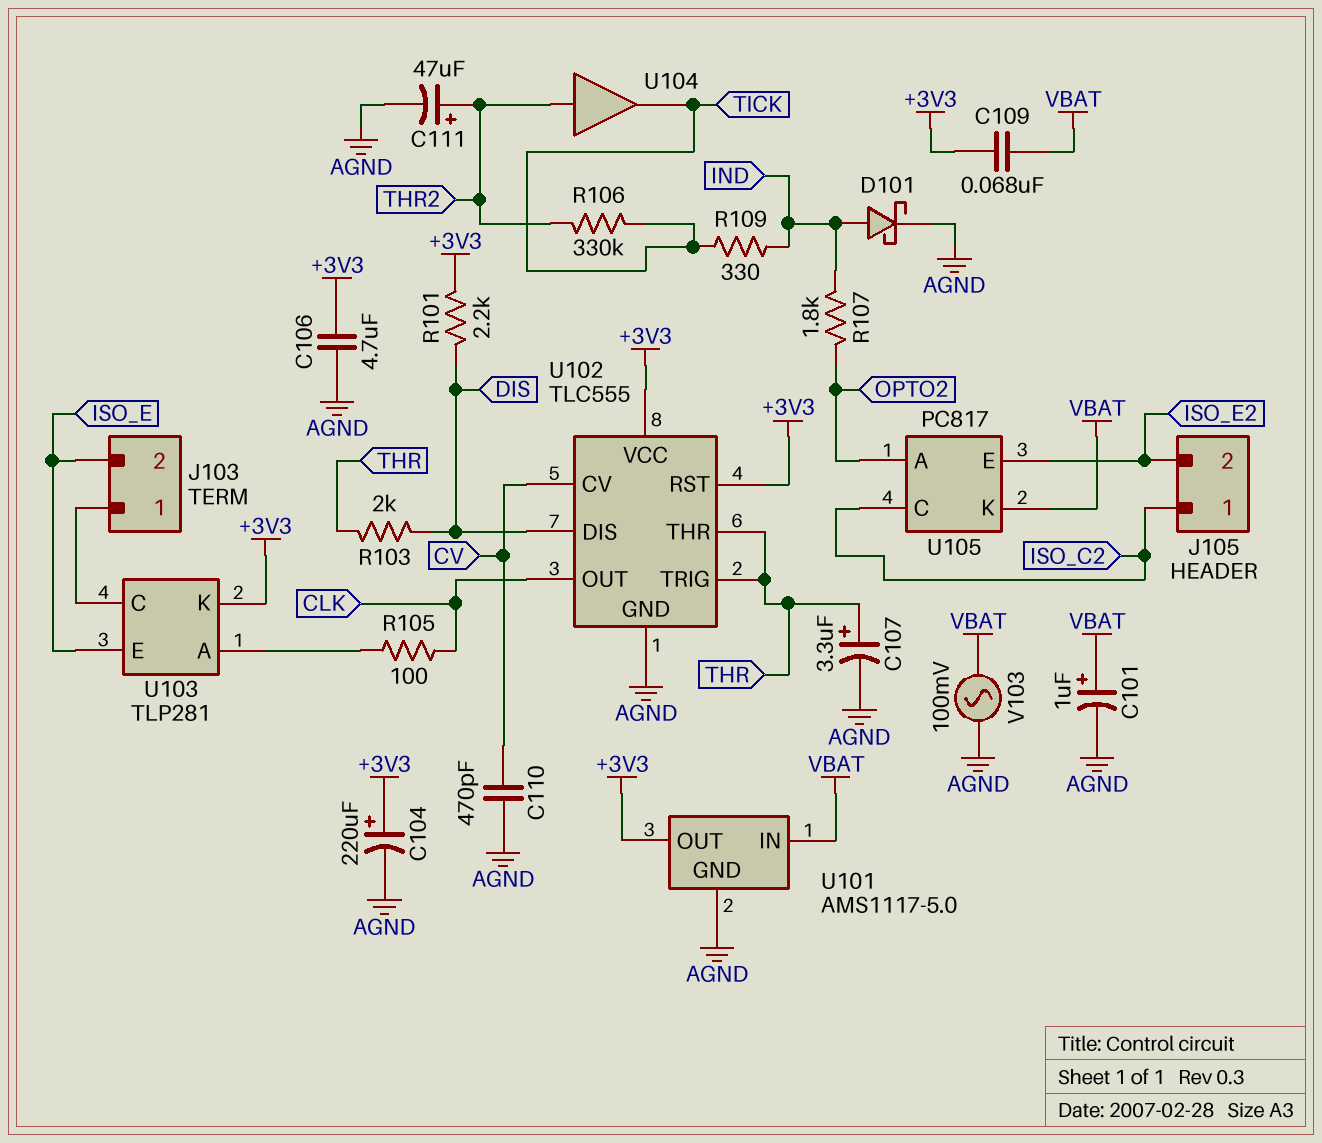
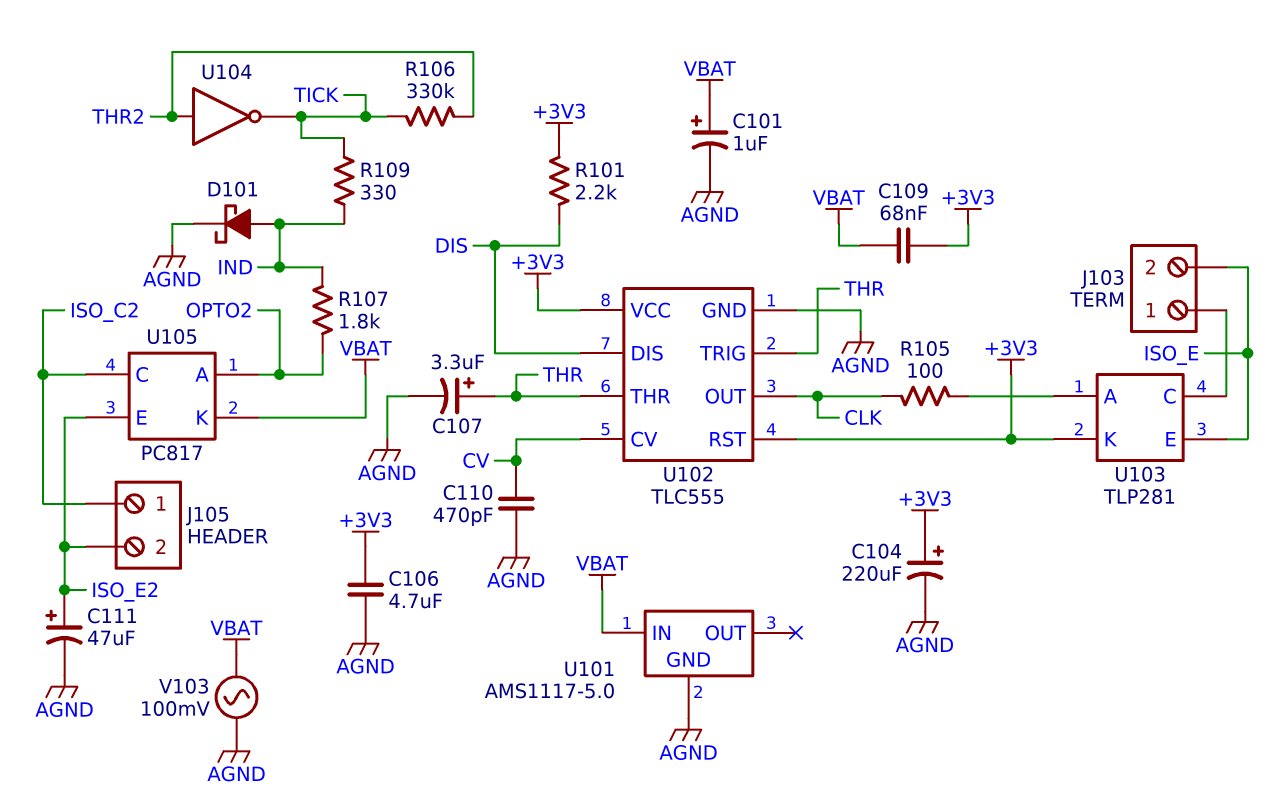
C111: 47uF (plus THR2, minus AGND) -> 47uF (plus ISO_E2, minus AGND)
R103: 2k (DIS, THR) -> none
U101 pin OUT: +3V3 -> none
U104: buffer (in THR2, out TICK) -> NOT (in THR2, out TICK)

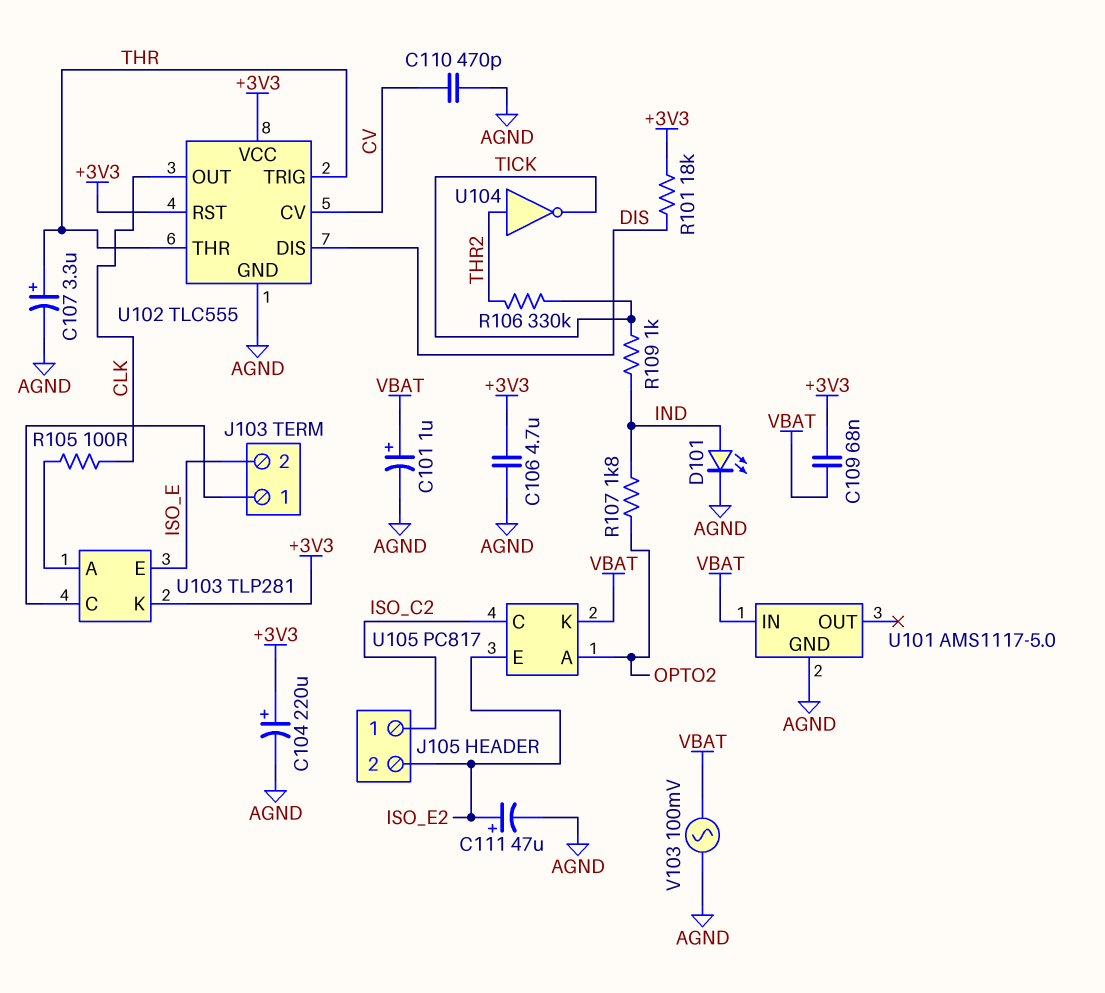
D101: schottky (A IND, K AGND) -> LED (A IND, K AGND)
R101: 2.2k (+3V3, DIS) -> 18k (+3V3, DIS)
R109: 330 (IND, TICK) -> 1k (IND, TICK)

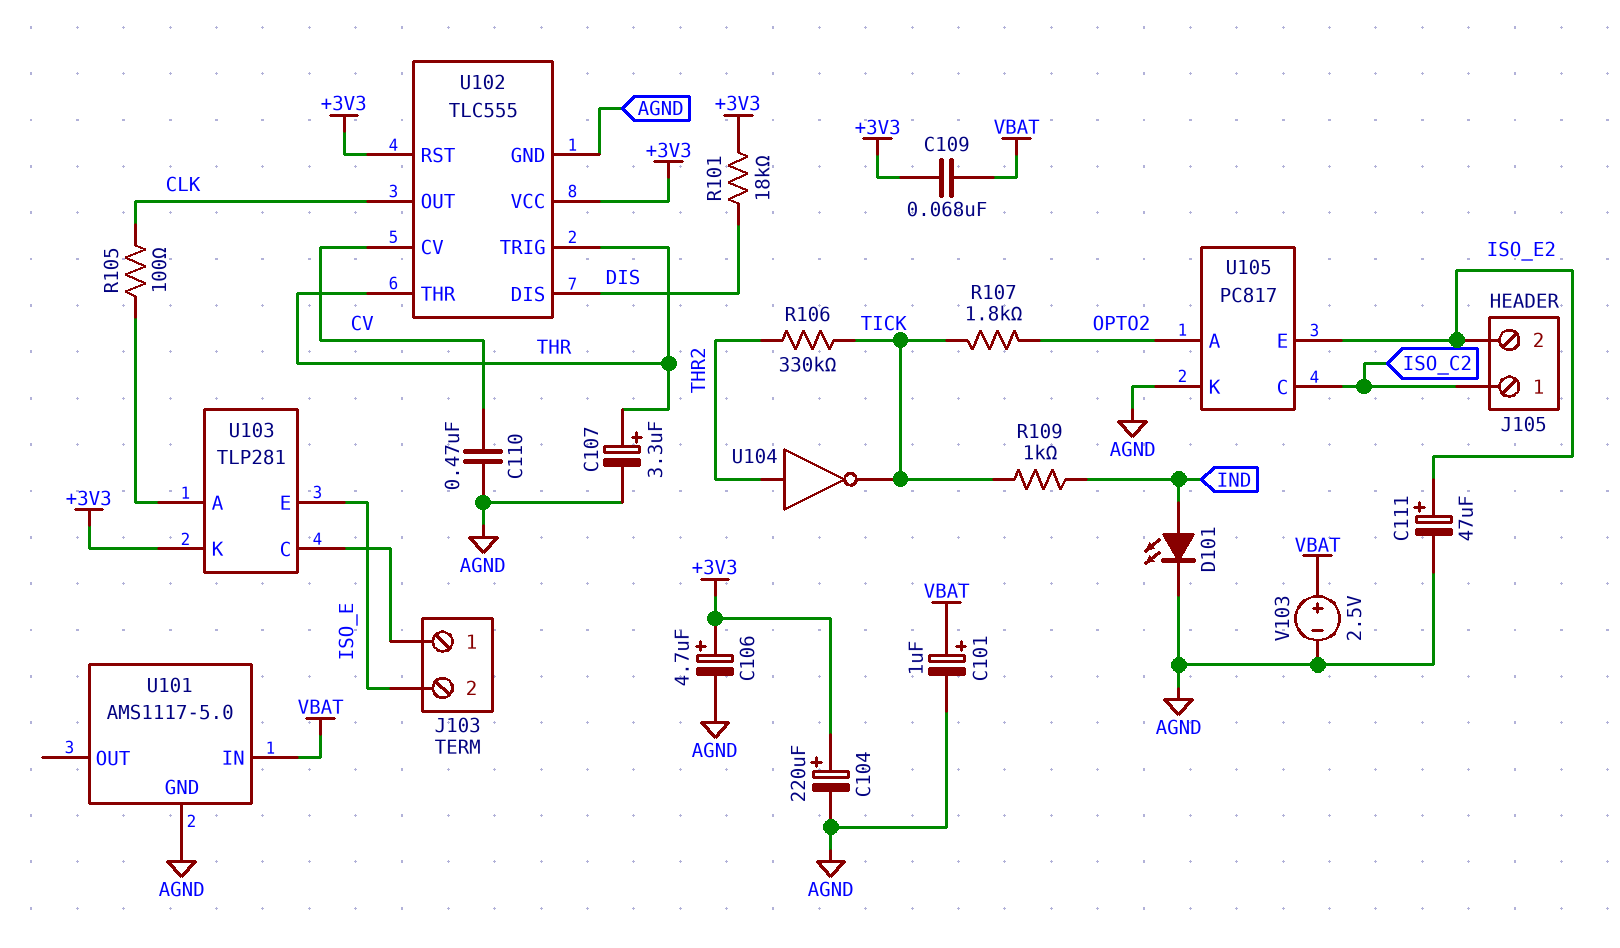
C106: 4.7uF (+3V3, AGND) -> 4.7uF (plus +3V3, minus AGND)
C110: 470pF (AGND, CV) -> 470nF (AGND, CV)
R107: 1.8k (IND, OPTO2) -> 1.8k (OPTO2, TICK)
U105 pin K: VBAT -> AGND
V103: AC 100mV (AGND, VBAT) -> 2.5V (plus VBAT, minus AGND)

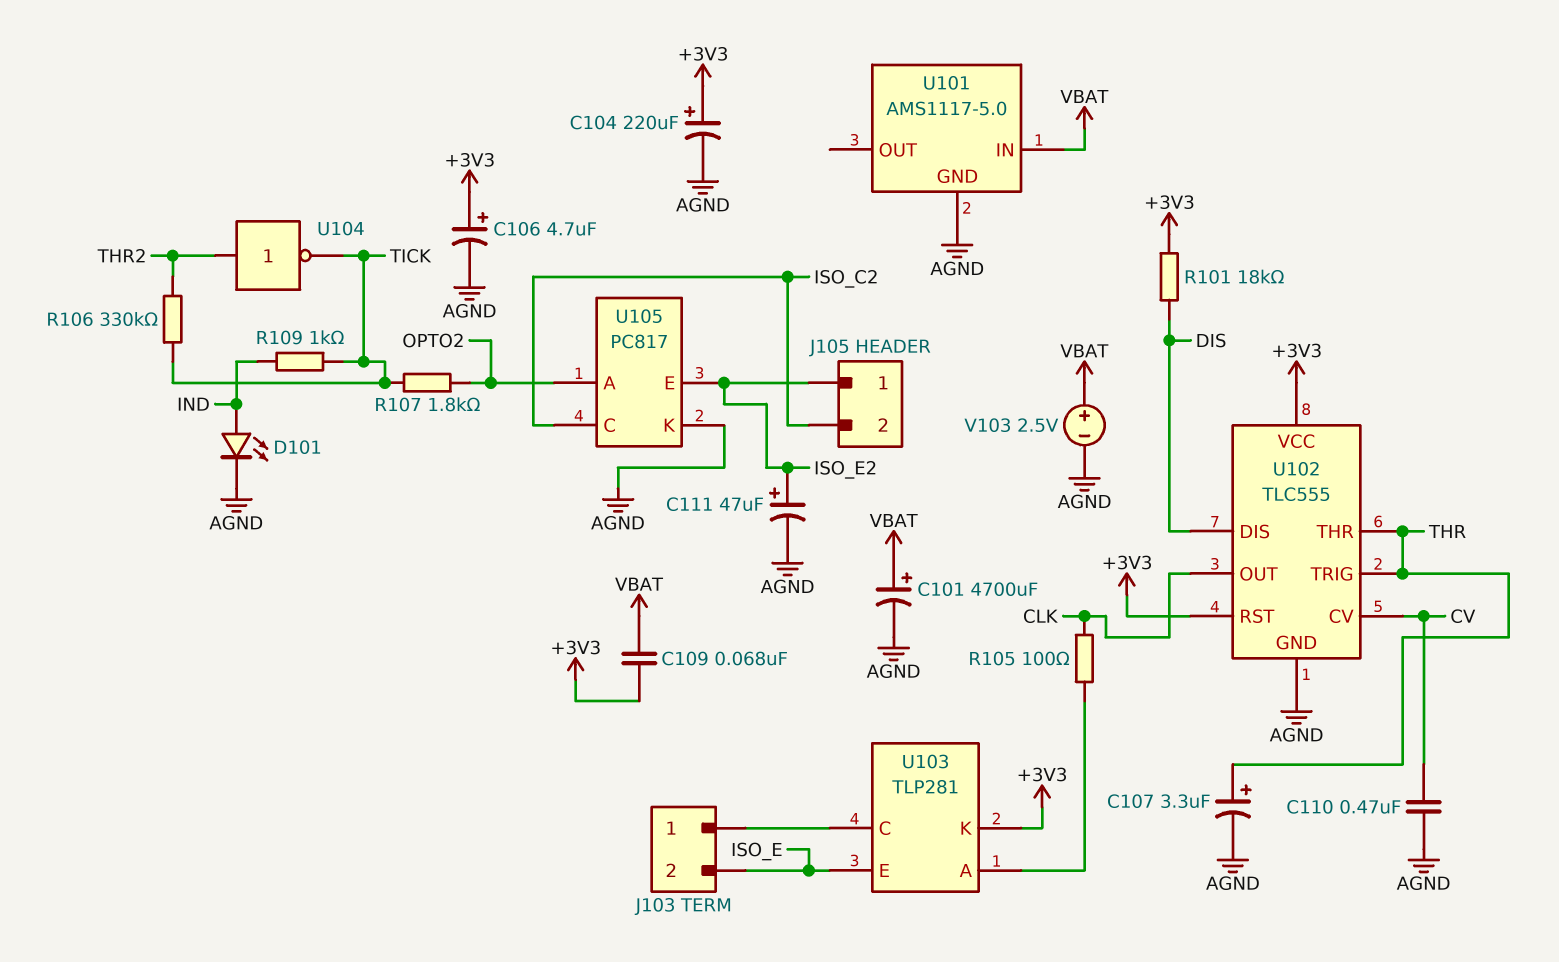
C101: 1uF (plus VBAT, minus AGND) -> 4700uF (plus VBAT, minus AGND)
J105 pin 1: ISO_C2 -> ISO_E2
J105 pin 2: ISO_E2 -> ISO_C2

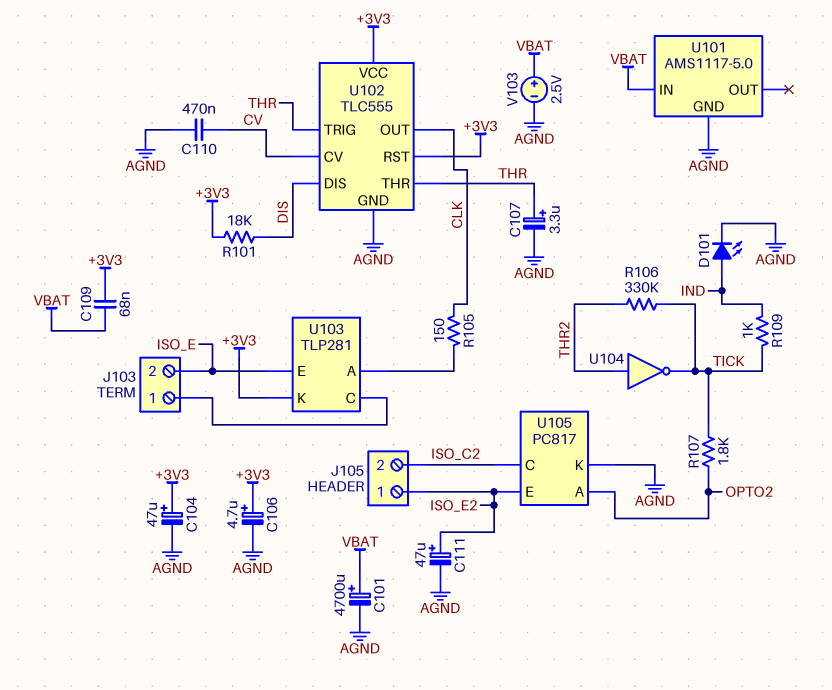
C104: 220uF (plus +3V3, minus AGND) -> 47uF (plus +3V3, minus AGND)
R105: 100 (CLK, U103/A) -> 150 (CLK, U103/A)

